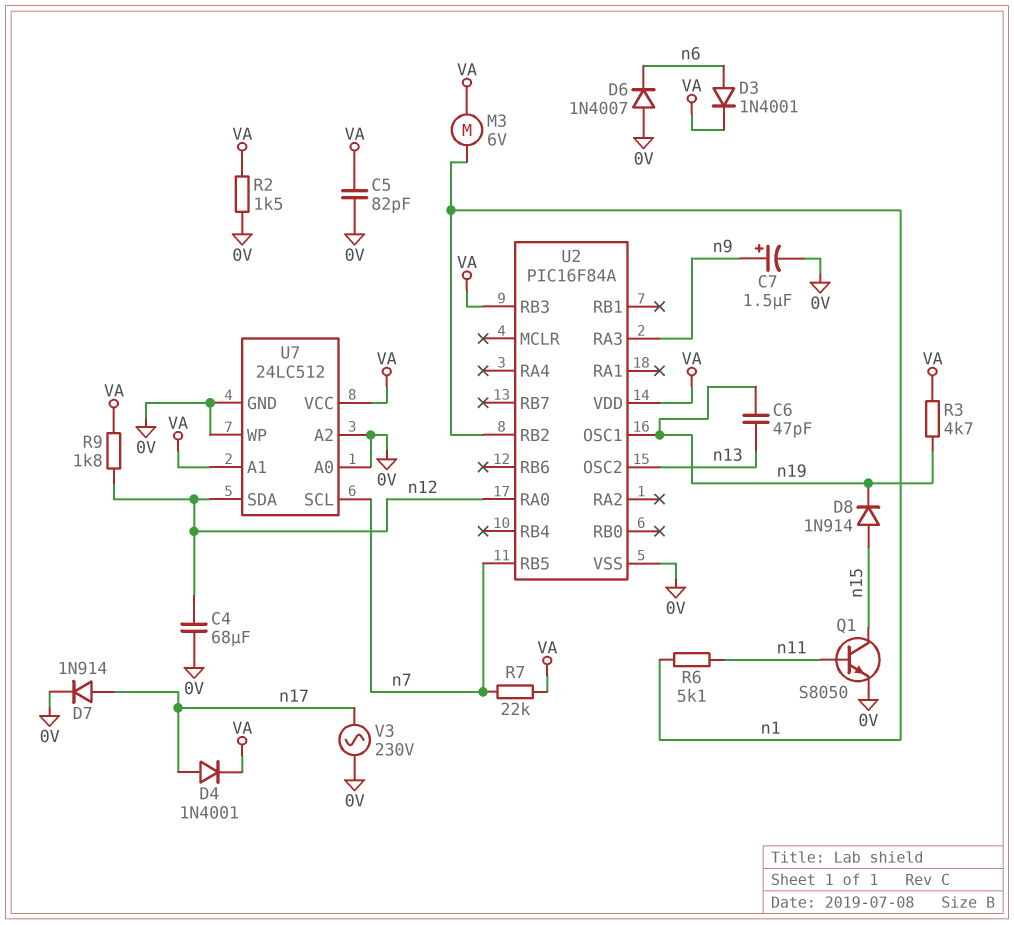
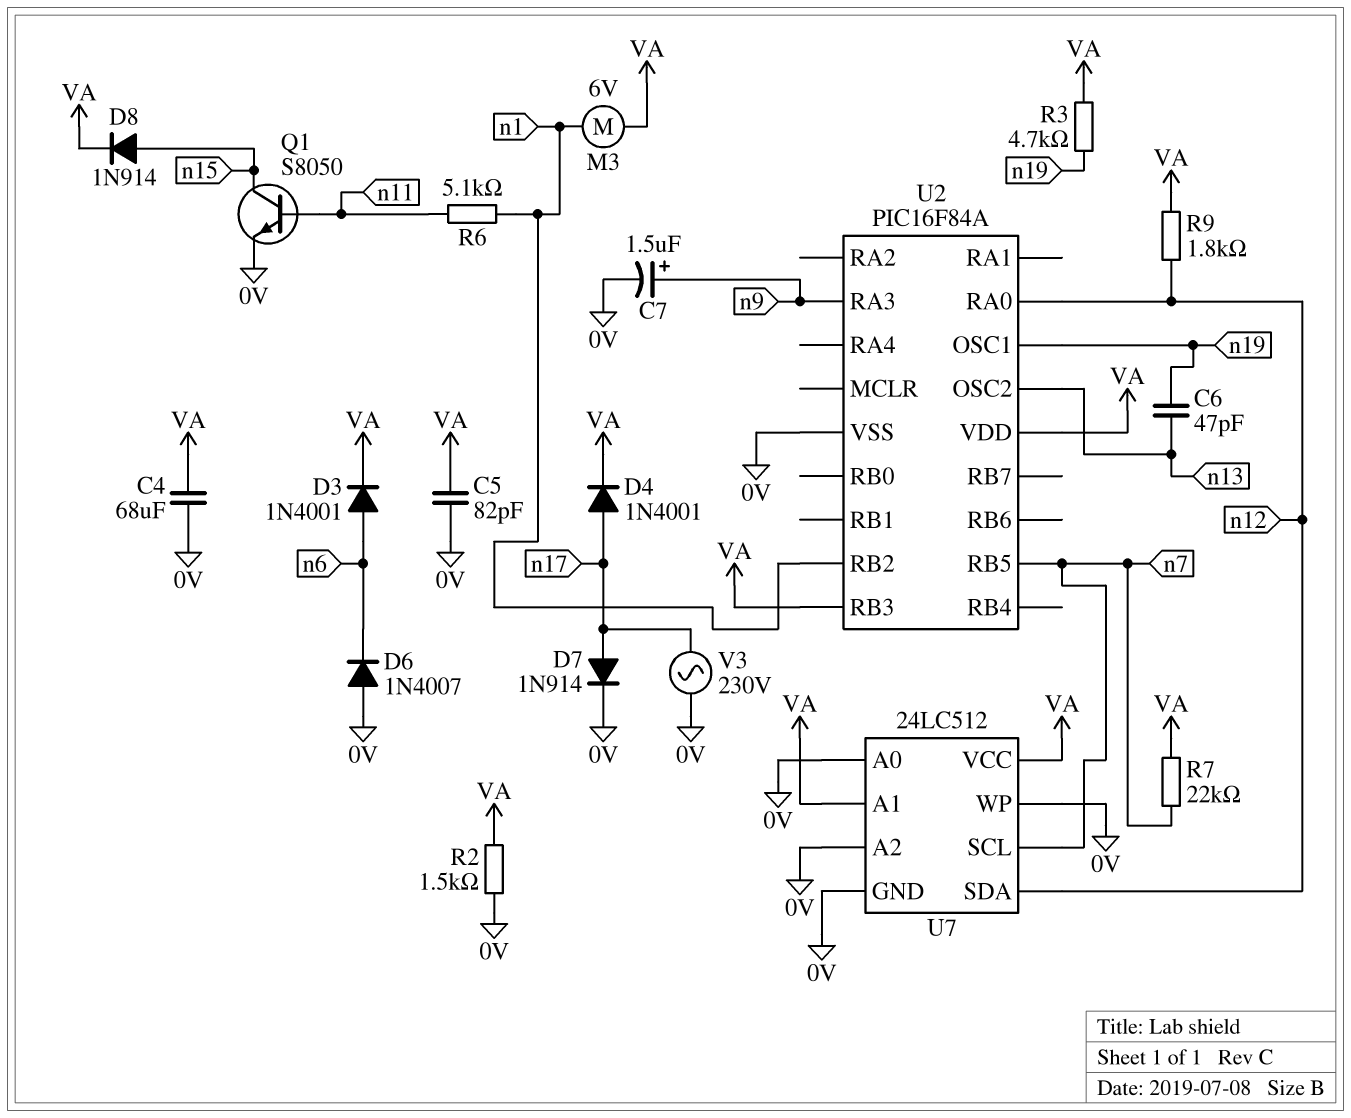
C4: 68uF (0V, n12) -> 68uF (0V, VA)
D8: diode 1N914 (A n15, K n19) -> diode 1N914 (A n15, K VA)

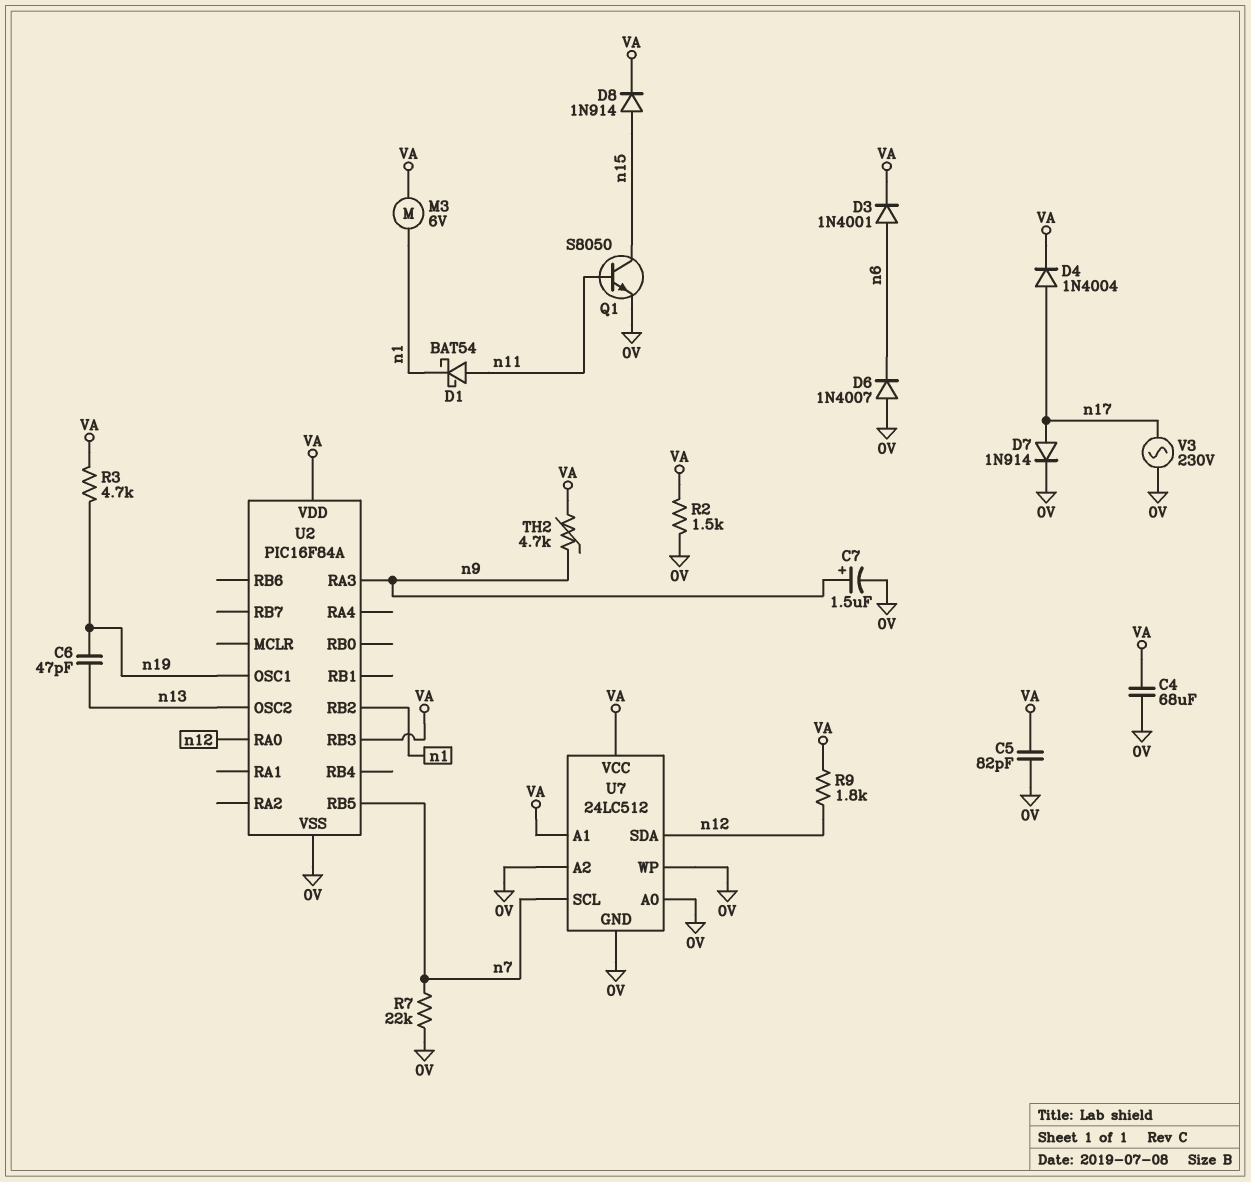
D1: none -> schottky BAT54 (A n11, K n1)
D4: diode 1N4001 (A n17, K VA) -> diode 1N4004 (A n17, K VA)
R6: 5.1k (n1, n11) -> none
R7: 22k (VA, n7) -> 22k (0V, n7)
TH2: none -> 4.7k (VA, n9)

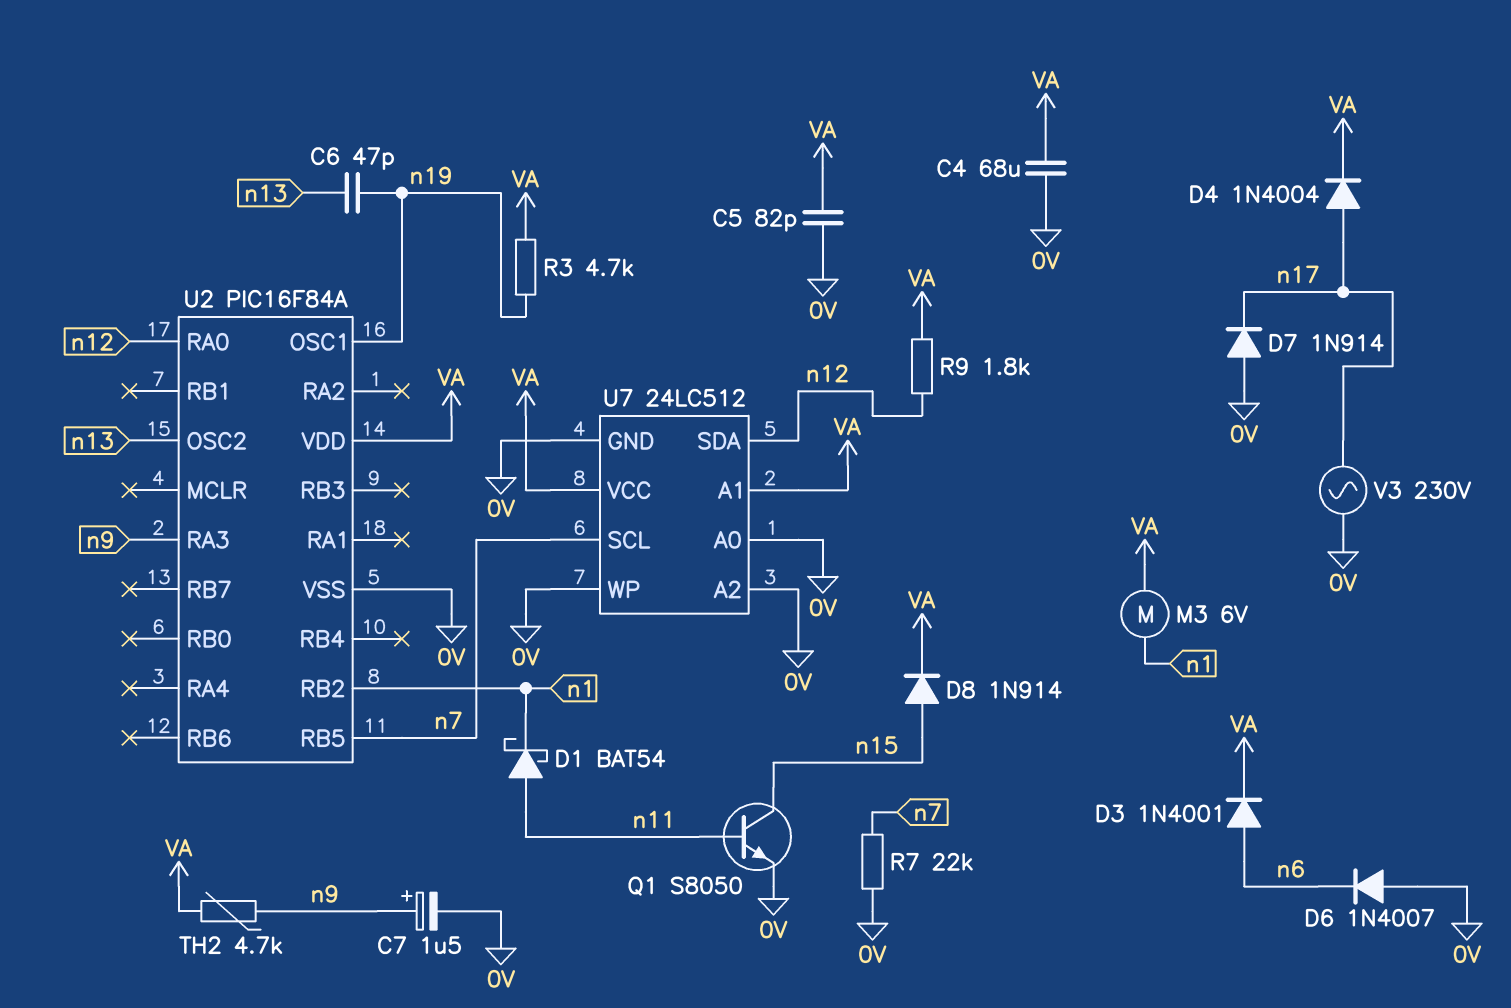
D7: diode 1N914 (A n17, K 0V) -> diode 1N914 (A 0V, K n17)
R2: 1.5k (0V, VA) -> none
U2 pin RB3: VA -> none

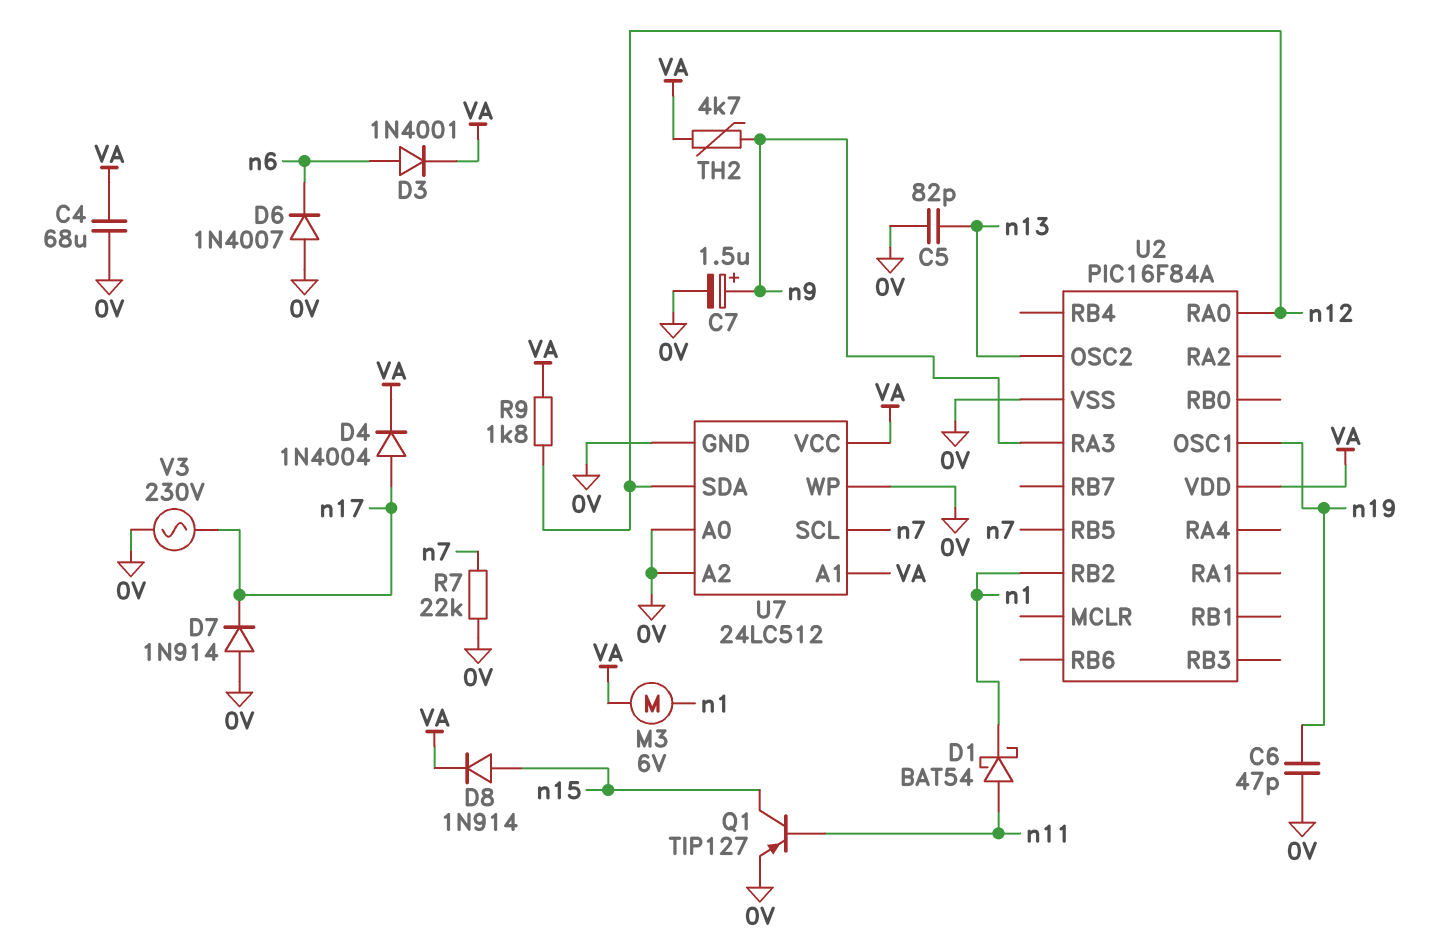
C5: 82pF (0V, VA) -> 82pF (0V, n13)
C6: 47pF (n13, n19) -> 47pF (0V, n19)
Q1: NPN S8050 (B n11, C n15, E 0V) -> PNP TIP127 (B n11, C n15, E 0V)
R3: 4.7k (VA, n19) -> none

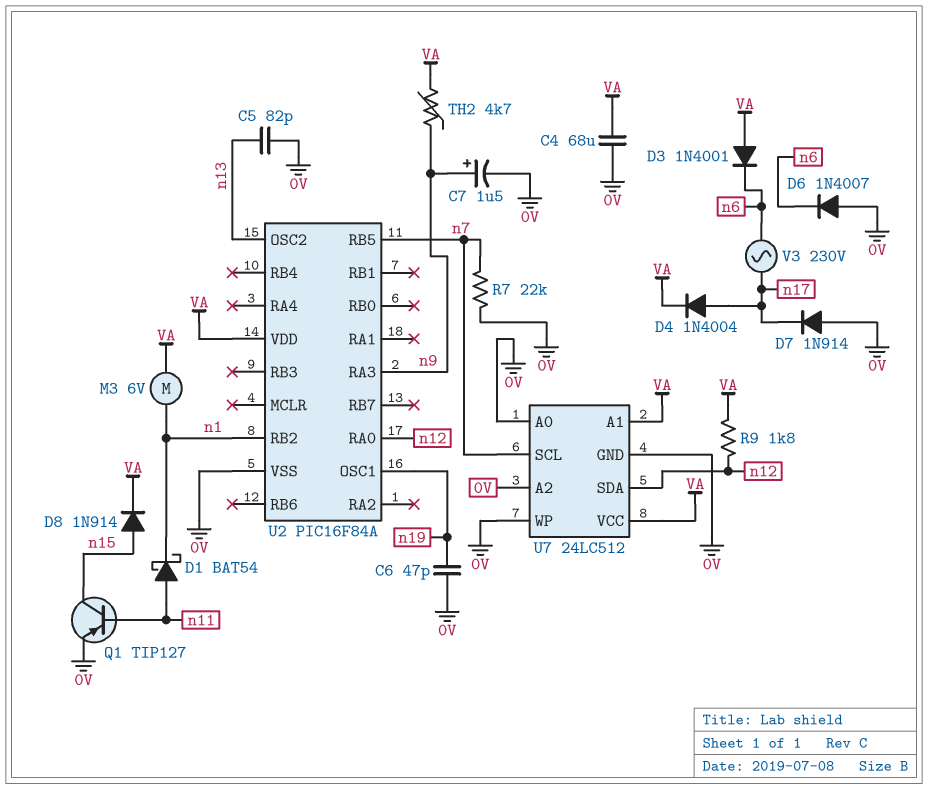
D3: diode 1N4001 (A n6, K VA) -> diode 1N4001 (A VA, K n6)
V3: AC 230V (0V, n17) -> AC 230V (n6, n17)

